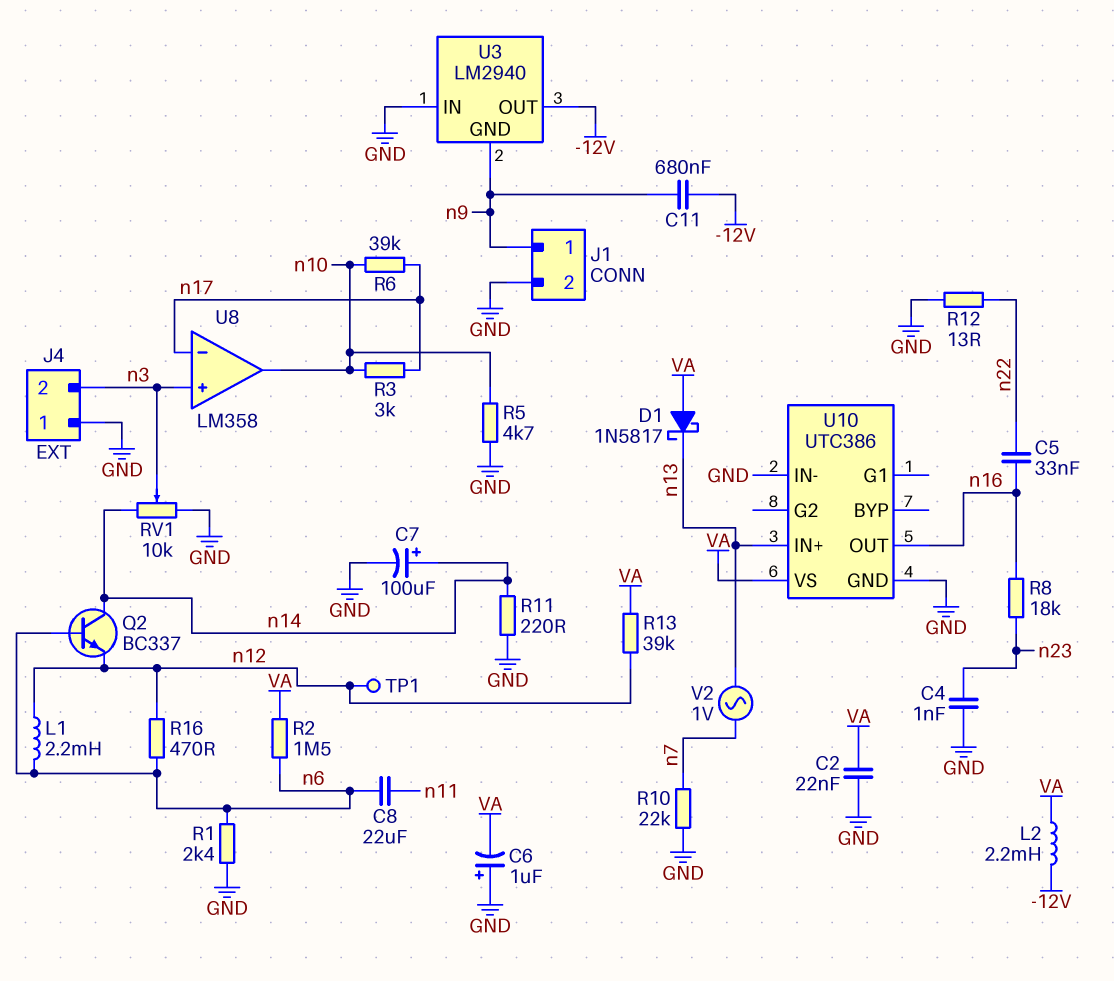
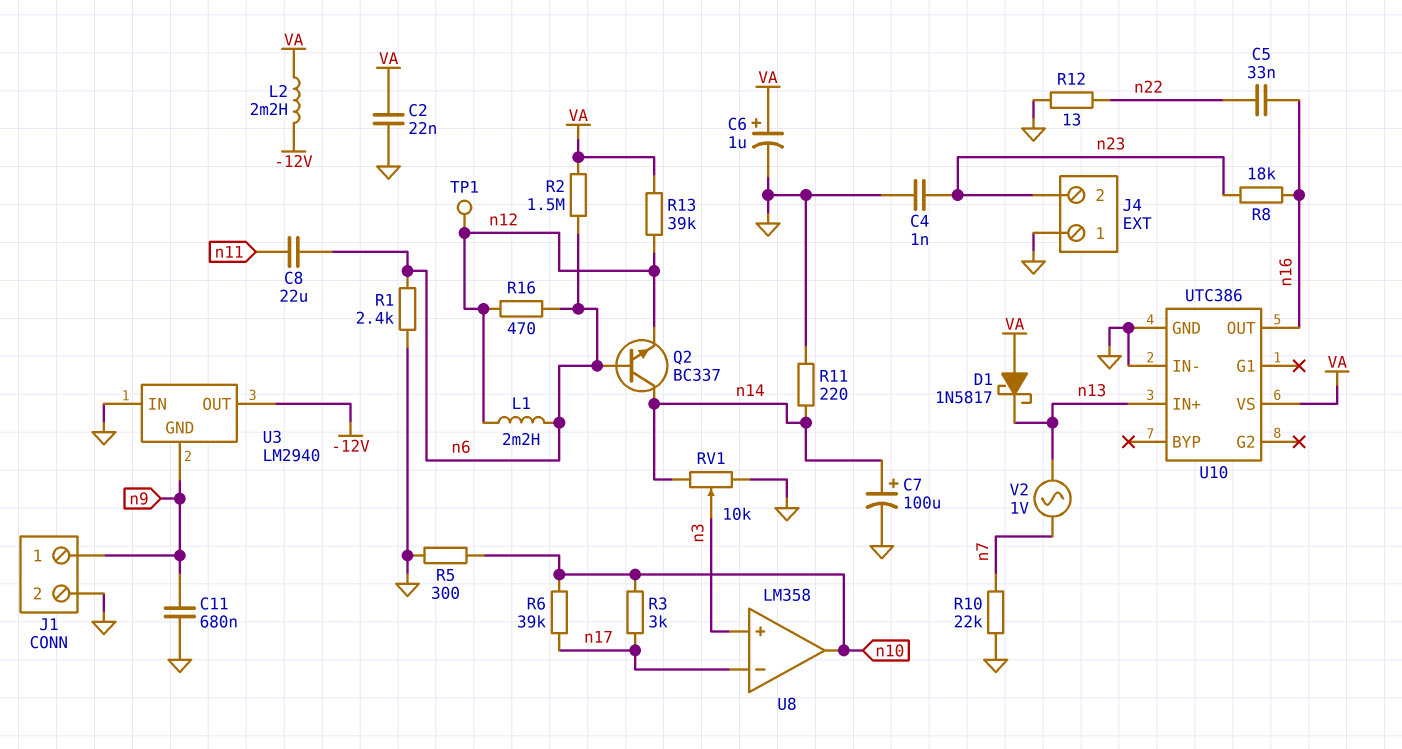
C6: 1uF (plus GND, minus VA) -> 1uF (plus VA, minus GND)
C11: 680nF (-12V, n9) -> 680nF (GND, n9)
J4 pin 2: n3 -> n23
R5: 4.7k (GND, n10) -> 300 (GND, n10)

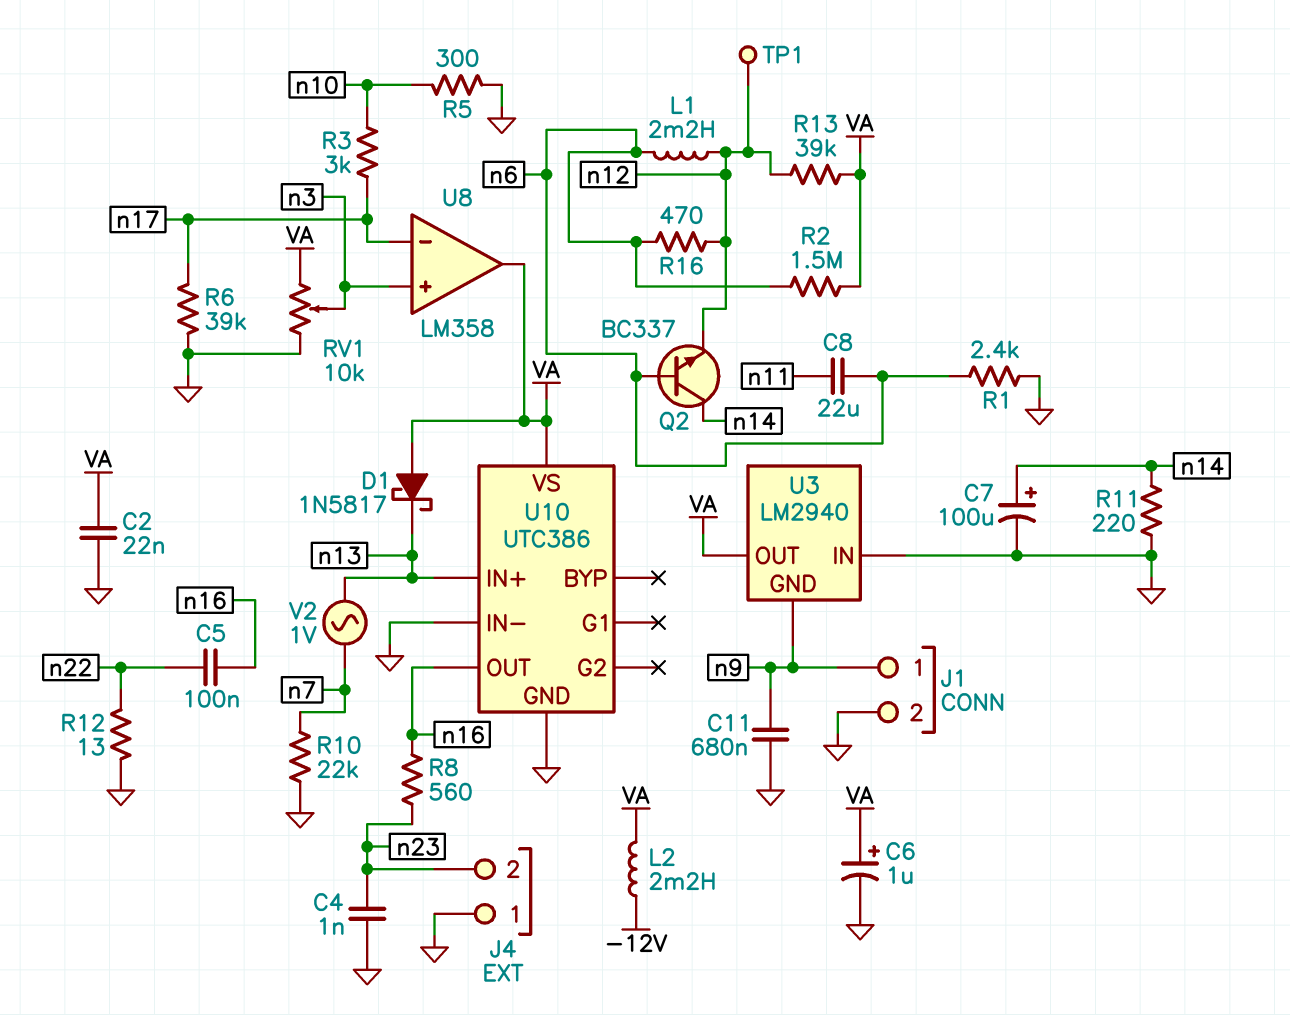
C5: 33nF (n16, n22) -> 100nF (n16, n22)
R6: 39k (n10, n17) -> 39k (GND, n17)
R8: 18k (n16, n23) -> 560 (n16, n23)
RV1: 10k (GND, n14, wiper n3) -> 10k (GND, VA, wiper n3)
U3 pin OUT: -12V -> VA
U8 pin out: n10 -> VA

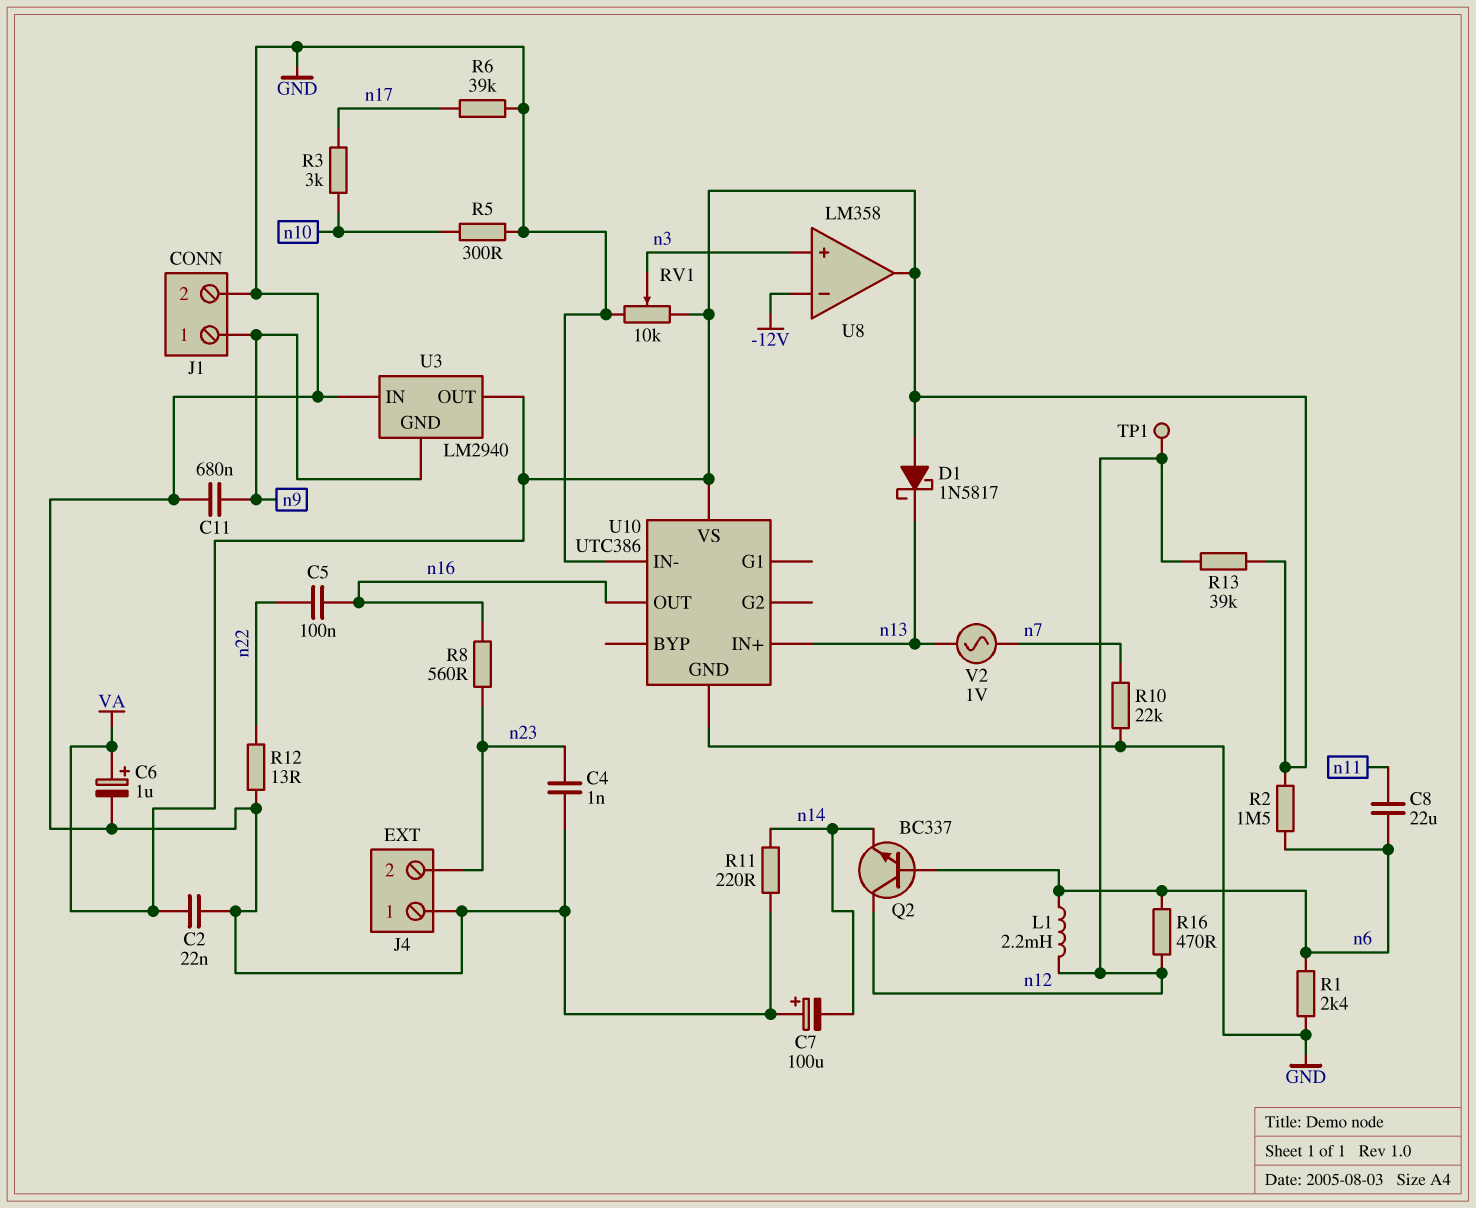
C7: 100uF (plus n14, minus GND) -> 100uF (plus GND, minus n14)
L2: 2.2mH (-12V, VA) -> none
Q2: NPN BC337 (B n6, C n14, E n12) -> NPN BC337 (B n6, C n12, E n14)
U8 pin in-: n17 -> -12V

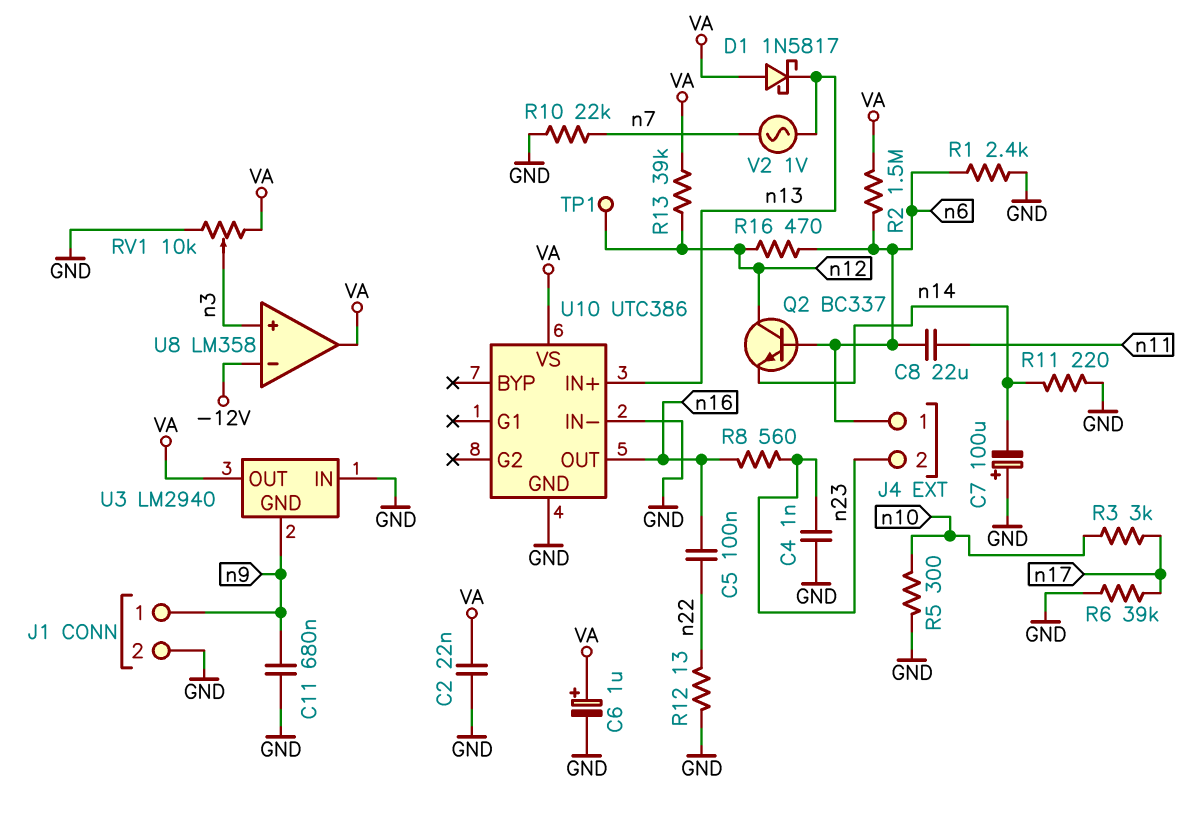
J4 pin 1: GND -> n6
L1: 2.2mH (n6, n12) -> none

